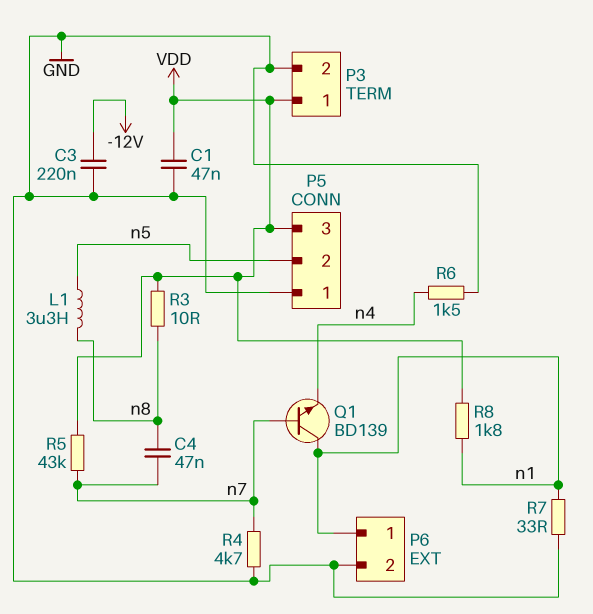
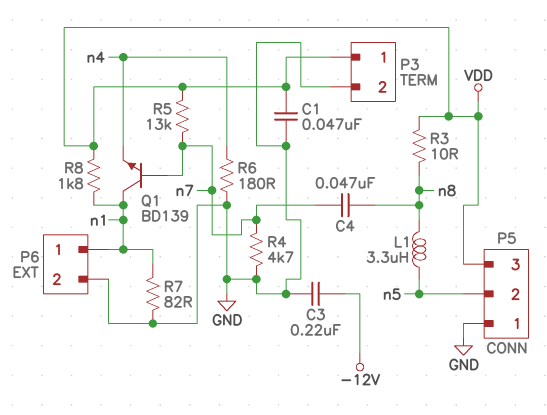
R5: 43k (VDD, n7) -> 13k (VDD, n7)
R6: 1.5k (GND, n4) -> 180 (GND, n4)
R7: 33 (GND, n1) -> 82 (GND, n1)

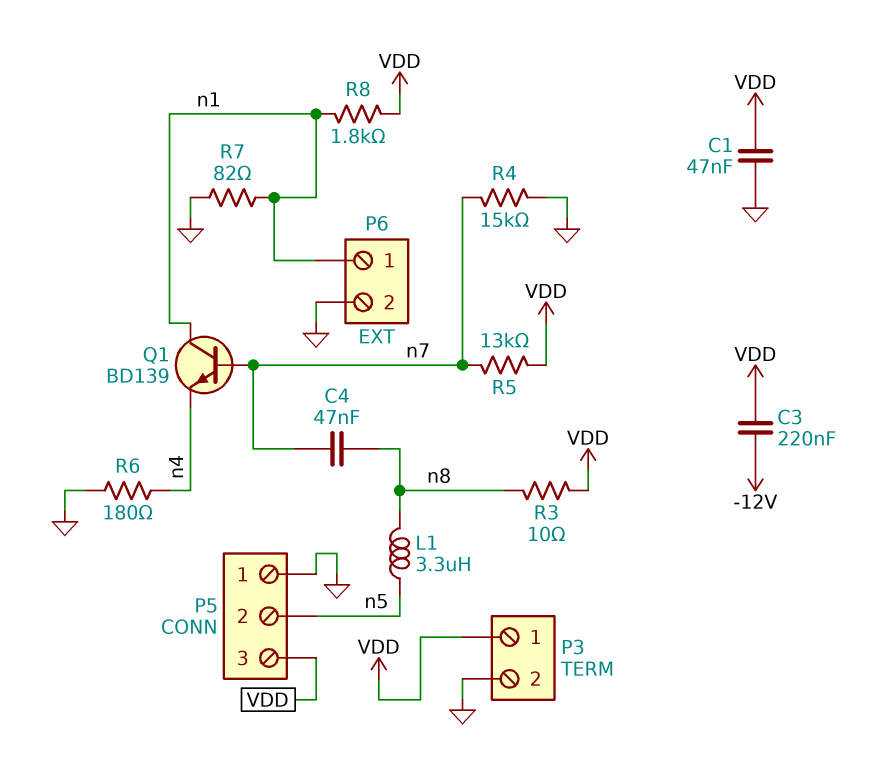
C3: 220nF (-12V, GND) -> 220nF (-12V, VDD)
R4: 4.7k (GND, n7) -> 15k (GND, n7)

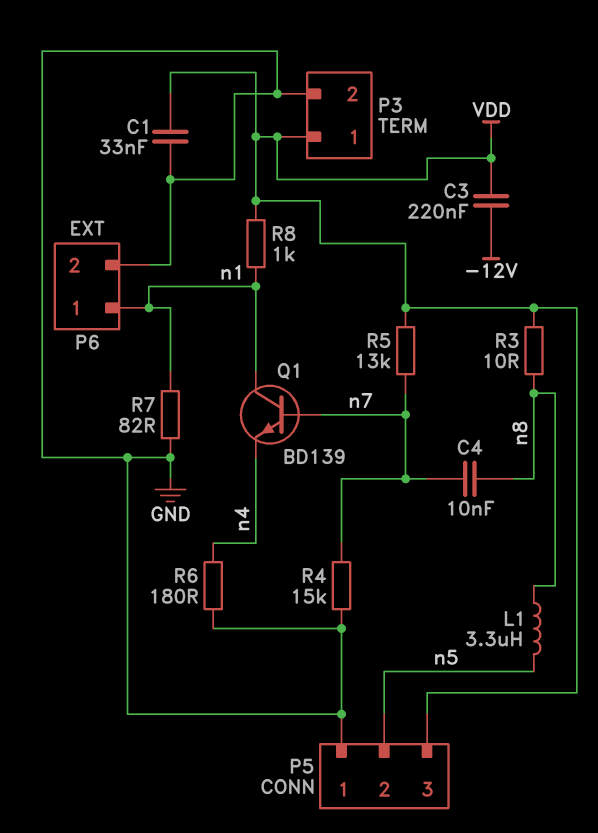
C1: 47nF (GND, VDD) -> 33nF (GND, VDD)
C4: 47nF (n7, n8) -> 10nF (n7, n8)
R8: 1.8k (VDD, n1) -> 1k (VDD, n1)

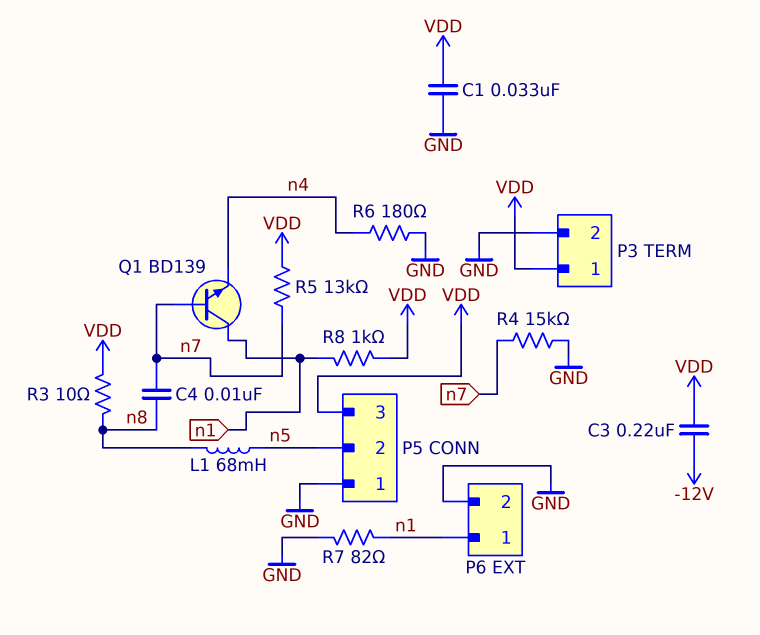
L1: 3.3uH (n5, n8) -> 68mH (n5, n8)

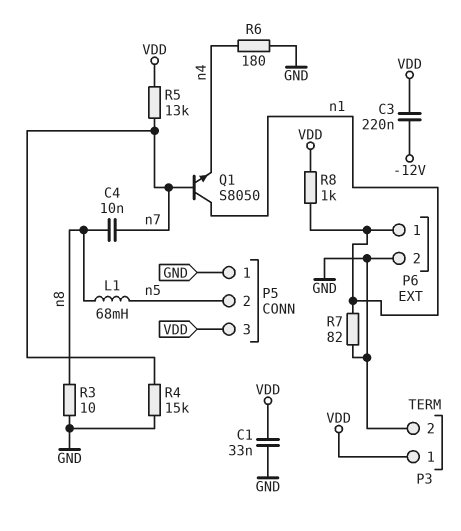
Q1: NPN BD139 (B n7, C n1, E n4) -> NPN S8050 (B n7, C n1, E n4)
R3: 10 (VDD, n8) -> 10 (GND, n8)

